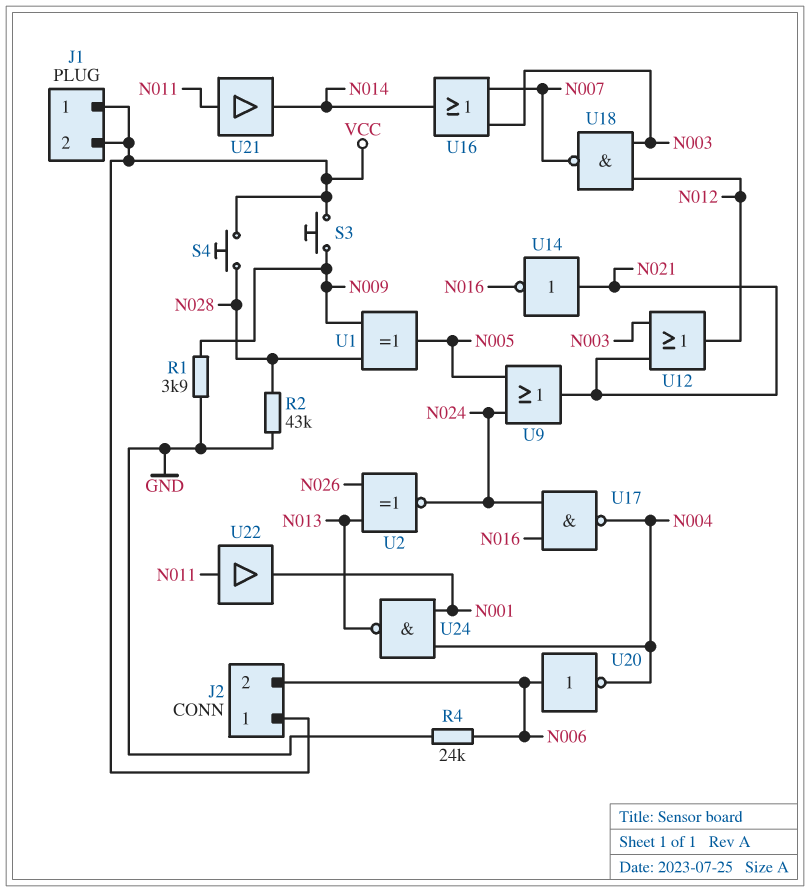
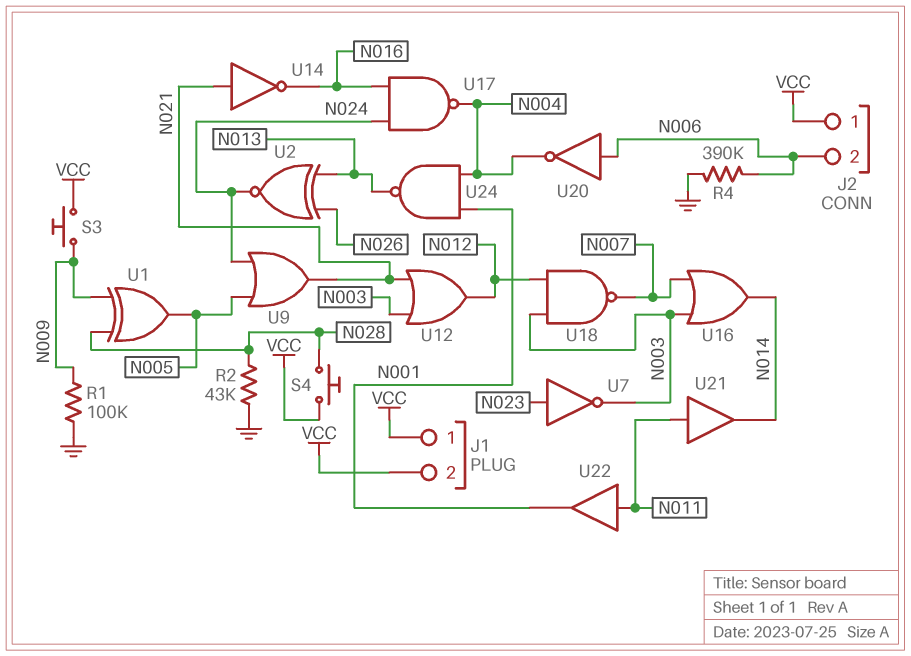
R1: 3.9k (GND, N009) -> 100k (GND, N009)
R4: 24k (GND, N006) -> 390k (GND, N006)
U7: none -> NOT (in N023, out N003)

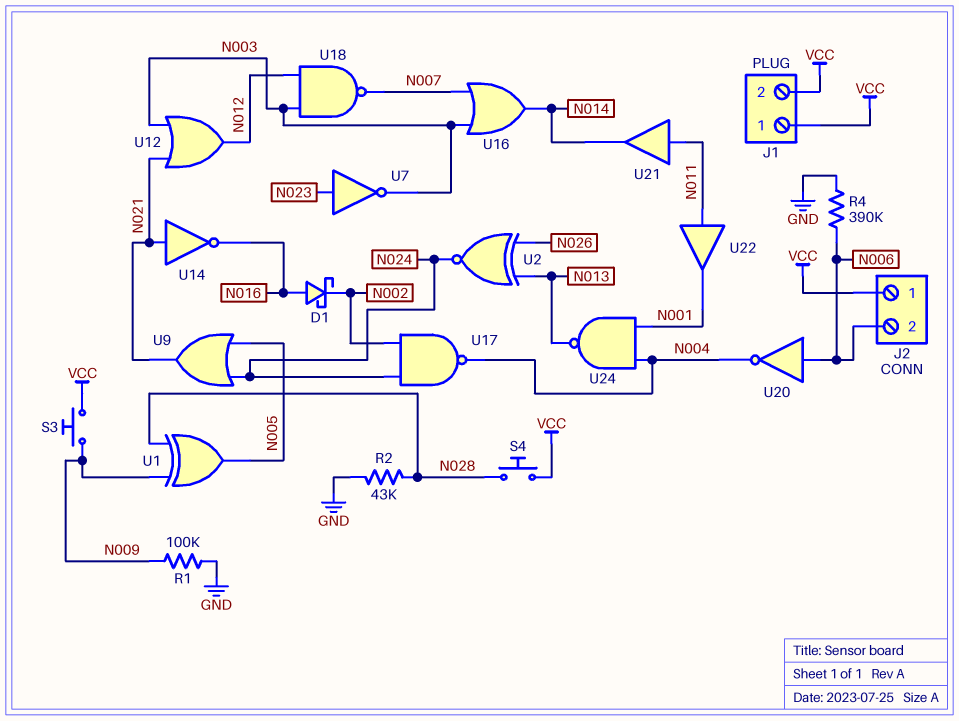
D1: none -> schottky (A N016, K N002)
U17: NAND (in N016, in N024, out N004) -> NAND (in N002, in N024, out N004)

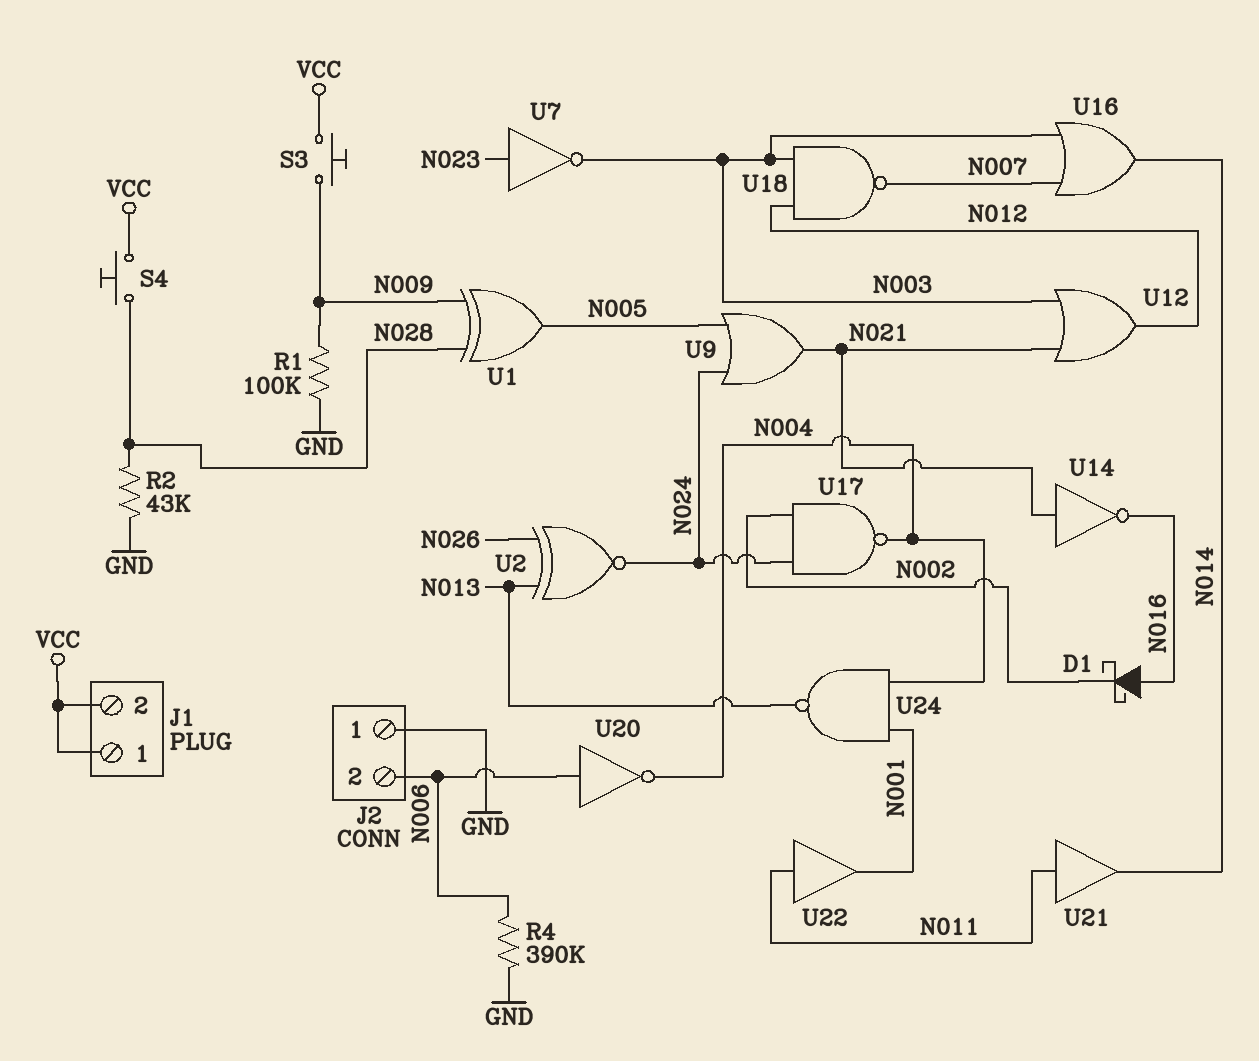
J2 pin 1: VCC -> GND

